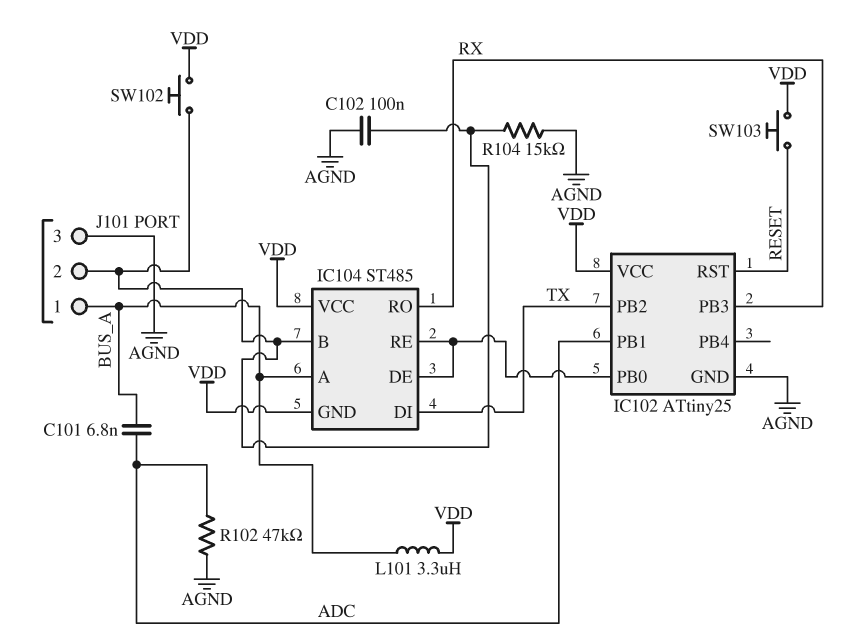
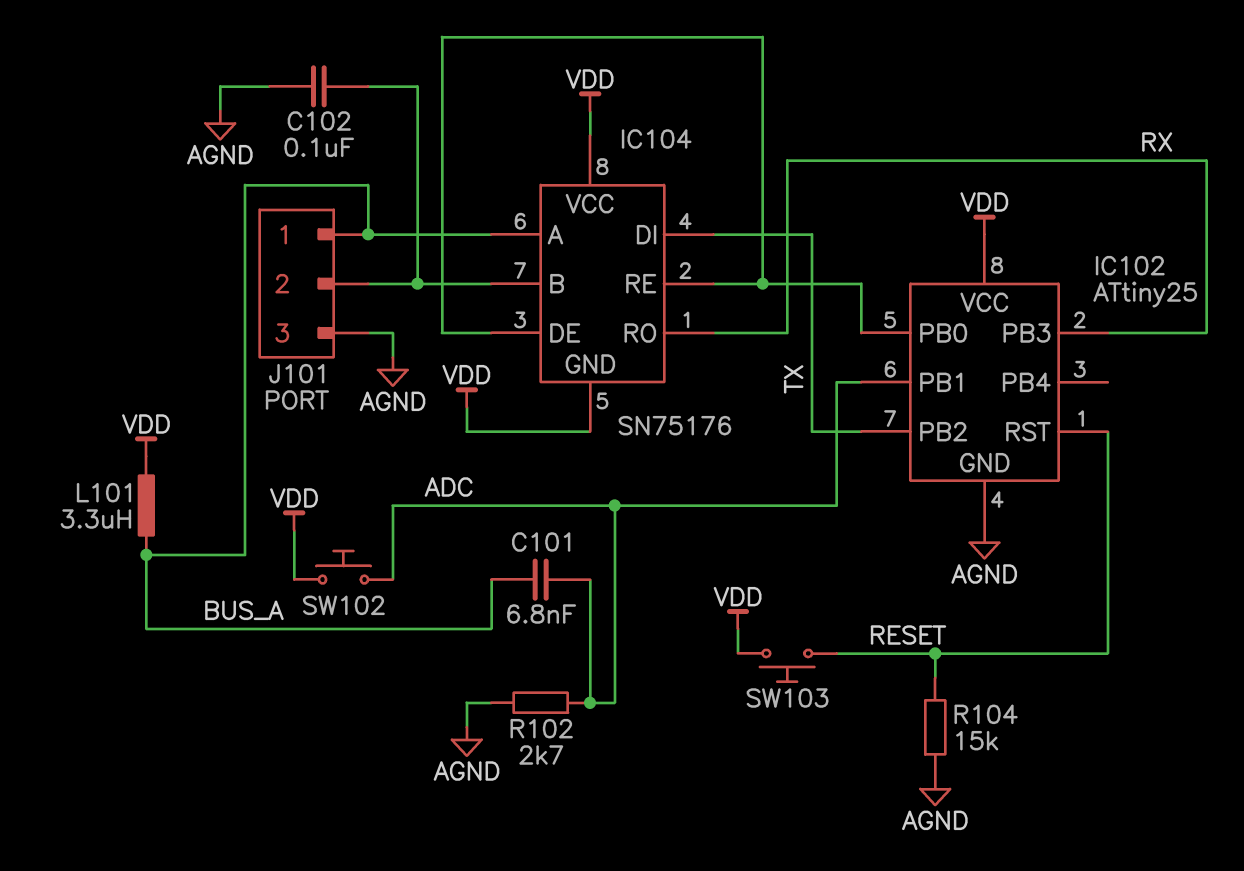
IC104: ST485 -> SN75176
R102: 47k (ADC, AGND) -> 2.7k (ADC, AGND)
R104: 15k (AGND, IC104/B) -> 15k (AGND, RESET)
SW102: button (IC104/B, VDD) -> button (ADC, VDD)

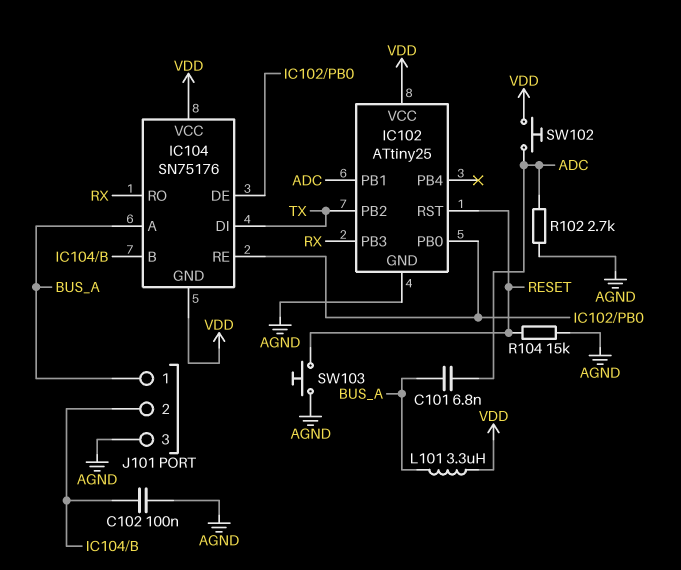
SW103: button (RESET, VDD) -> button (AGND, RESET)

